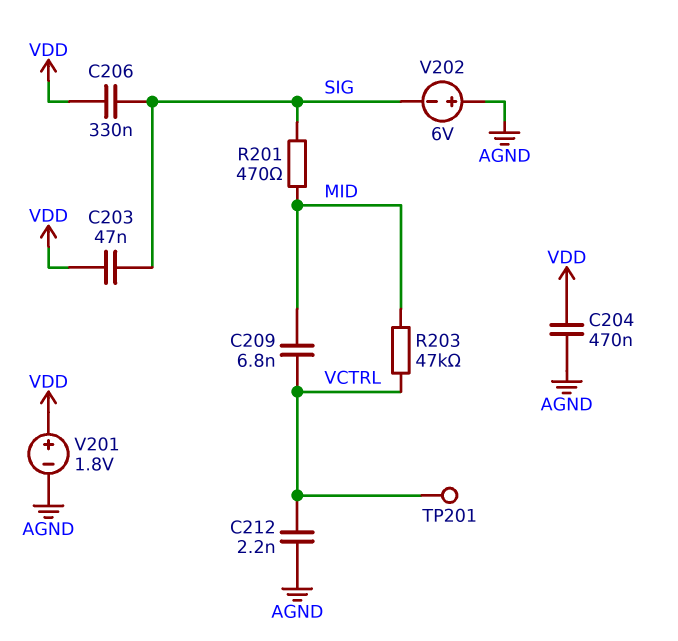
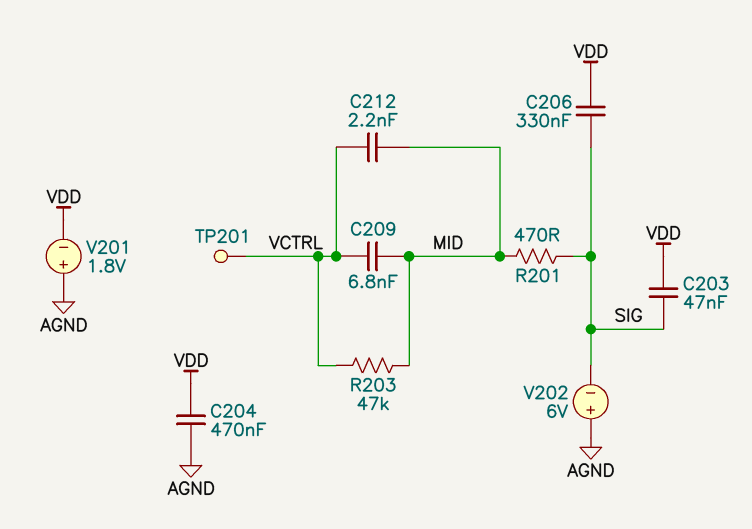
C212: 2.2nF (AGND, VCTRL) -> 2.2nF (MID, VCTRL)
V201: 1.8V (plus VDD, minus AGND) -> 1.8V (plus AGND, minus VDD)

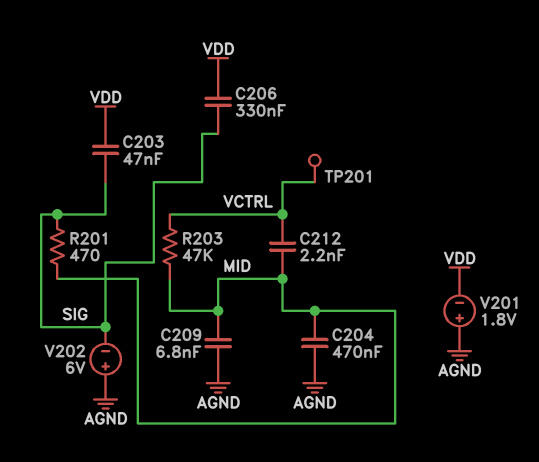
C204: 470nF (AGND, VDD) -> 470nF (AGND, MID)
C209: 6.8nF (MID, VCTRL) -> 6.8nF (AGND, MID)

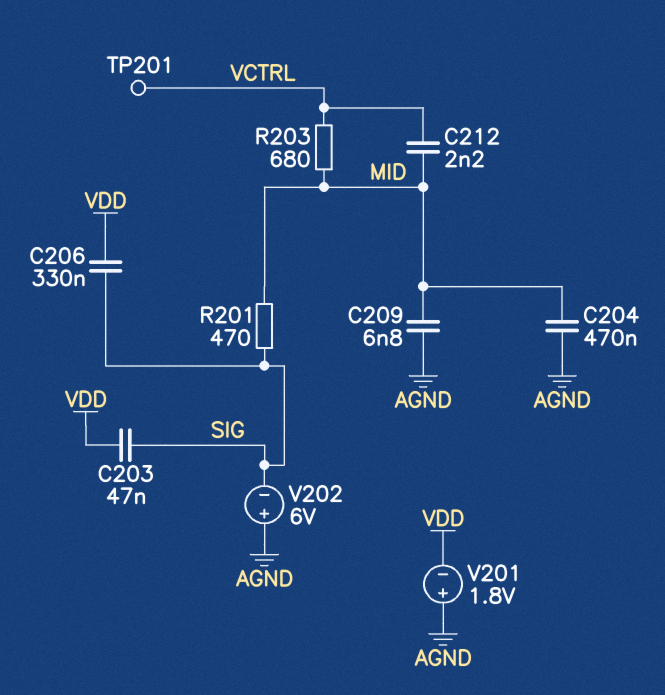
R203: 47k (MID, VCTRL) -> 680 (MID, VCTRL)

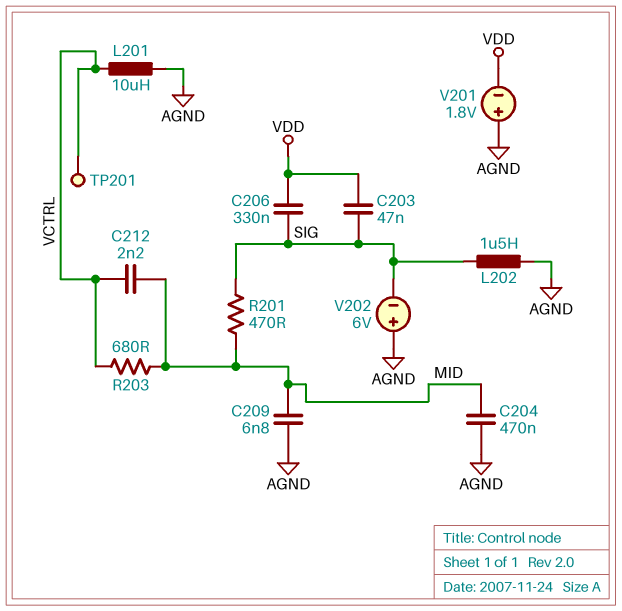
L201: none -> 10uH (AGND, VCTRL)
L202: none -> 1.5uH (AGND, SIG)

